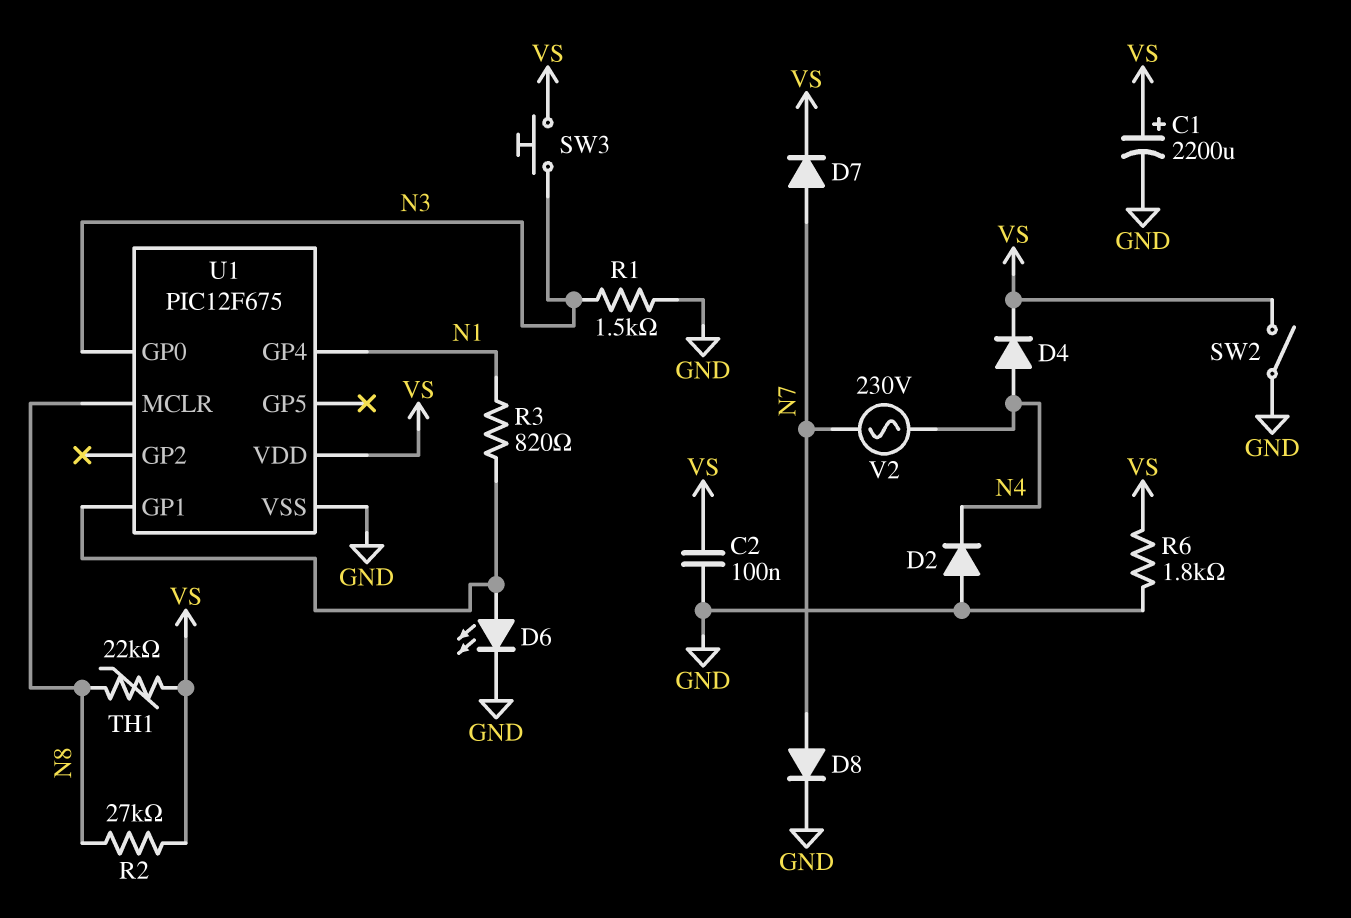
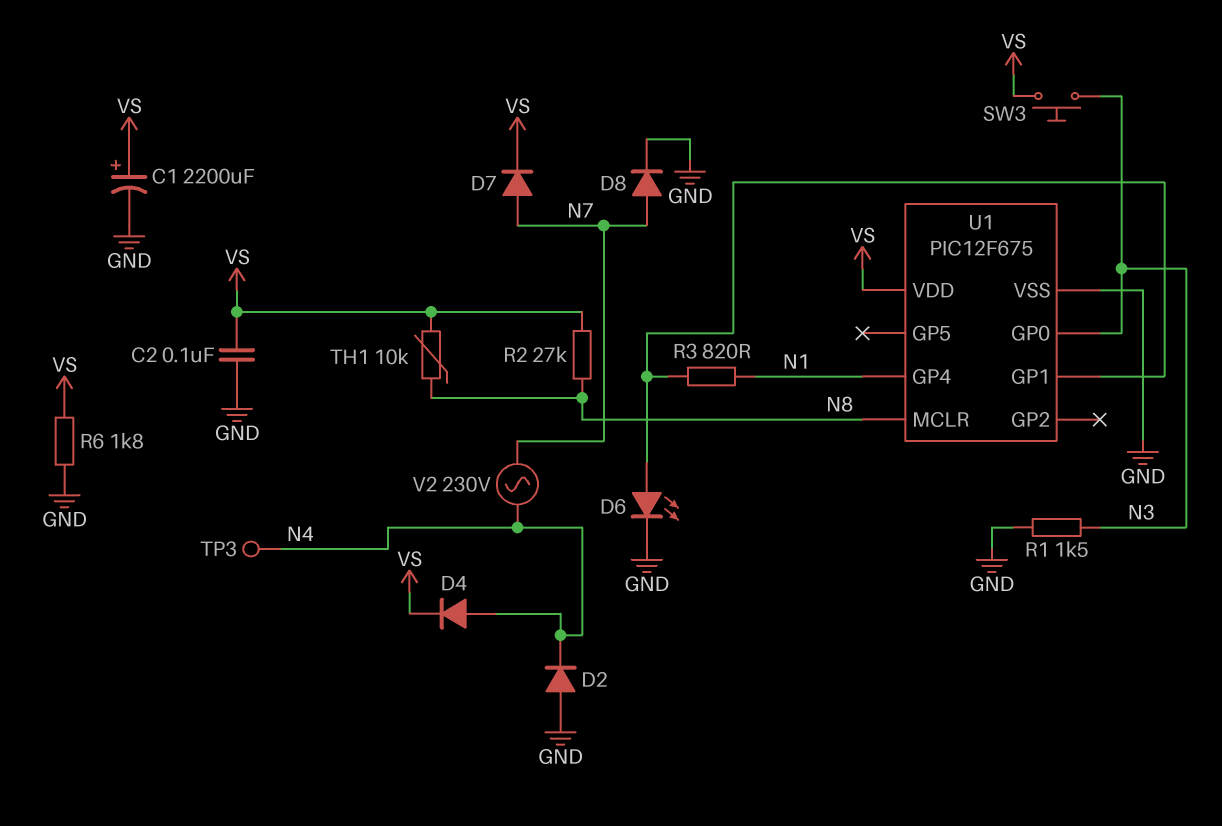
SW2: switch (GND, VS) -> none
TH1: 22k (N8, VS) -> 10k (N8, VS)
TP3: none -> test point (N4)

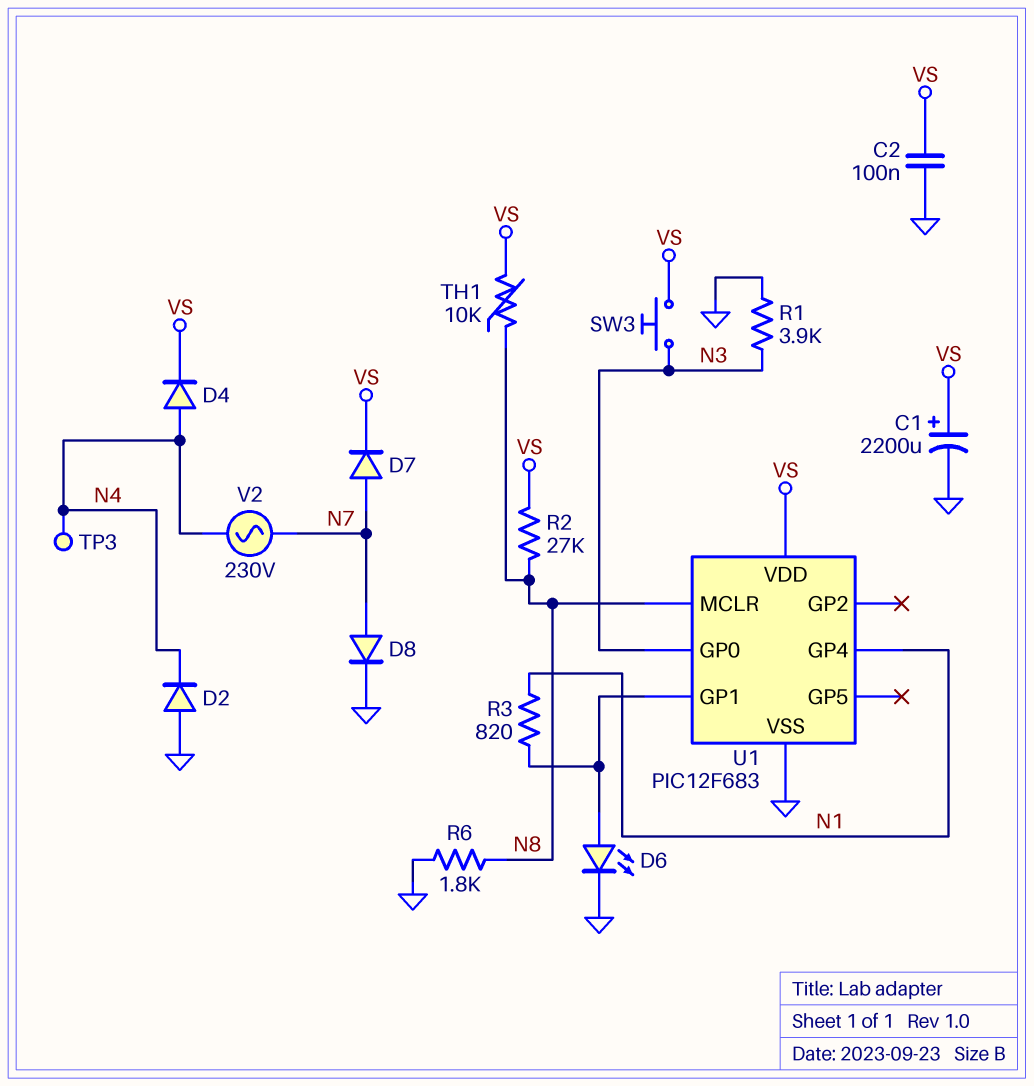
R1: 1.5k (GND, N3) -> 3.9k (GND, N3)
R6: 1.8k (GND, VS) -> 1.8k (GND, N8)
U1: PIC12F675 -> PIC12F683

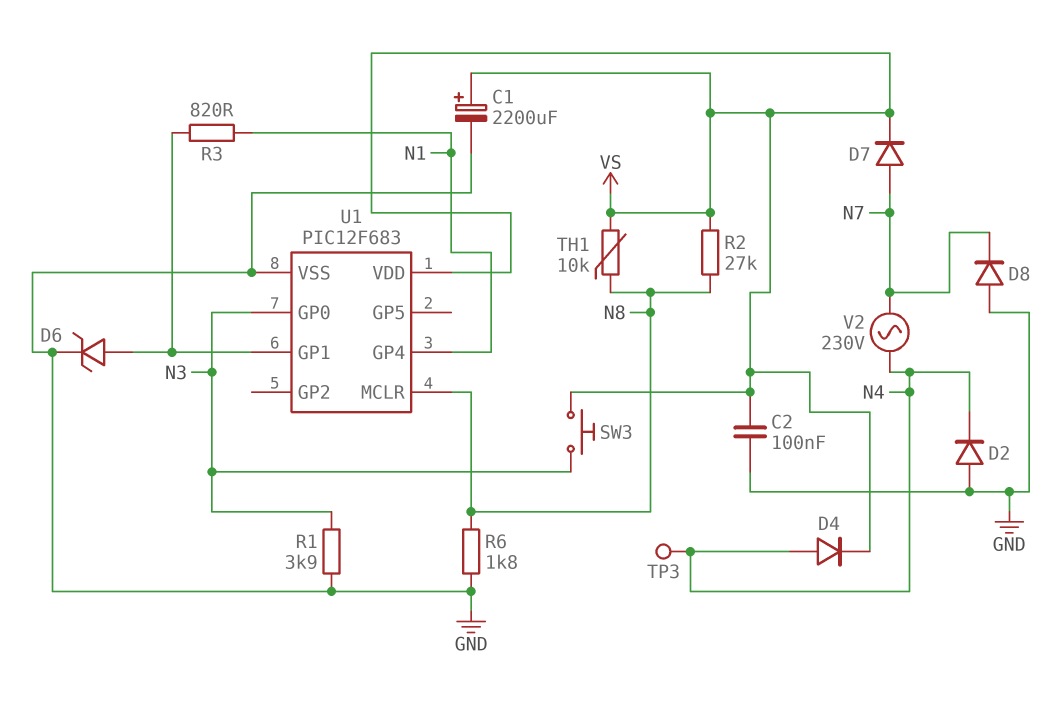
D6: LED (A U1/GP1, K GND) -> zener (A U1/GP1, K GND)
D8: diode (A N7, K GND) -> diode (A GND, K N7)

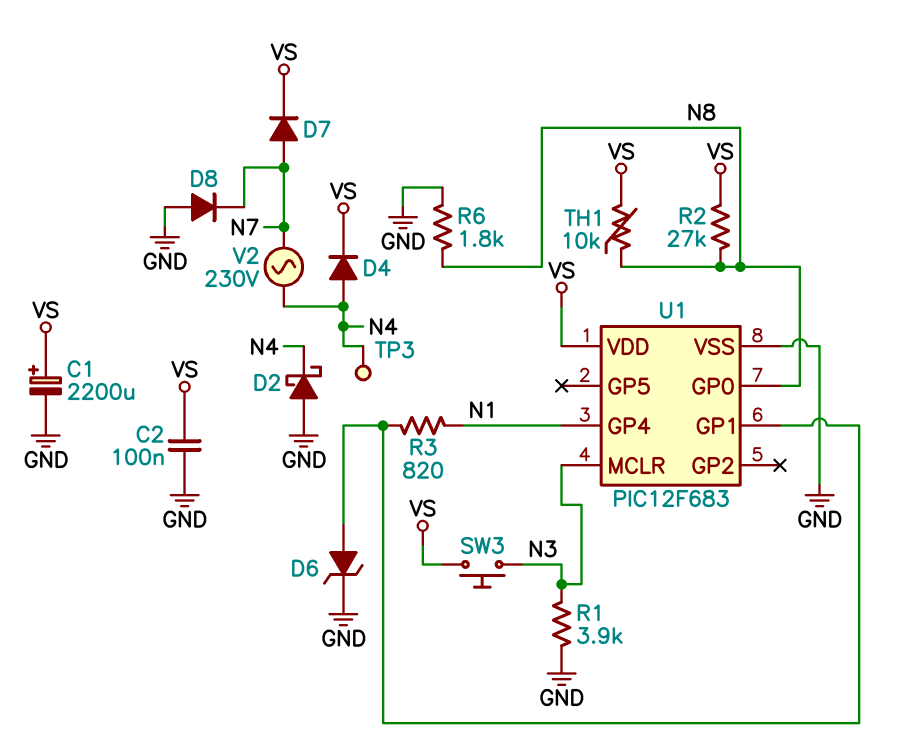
D2: diode (A GND, K N4) -> schottky (A GND, K N4)
U1 pin GP0: N3 -> N8
U1 pin MCLR: N8 -> N3

